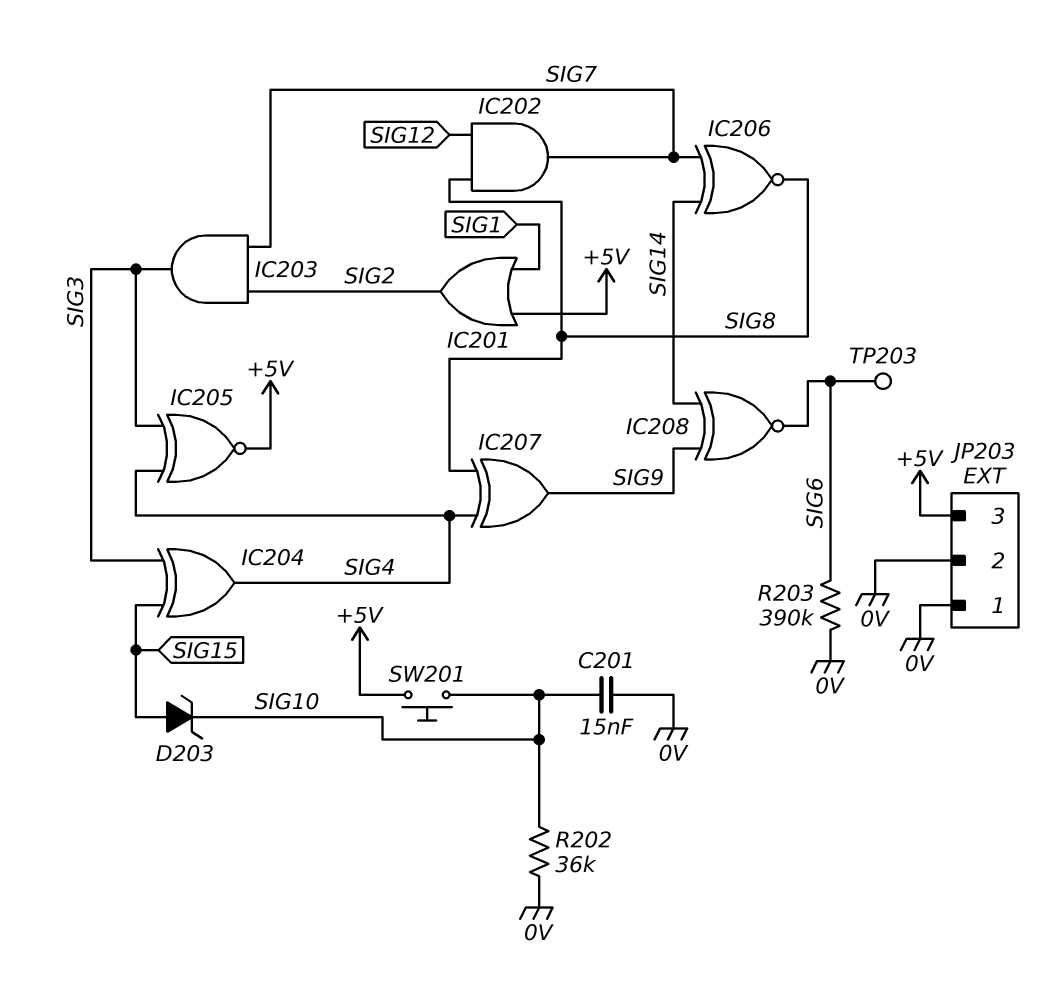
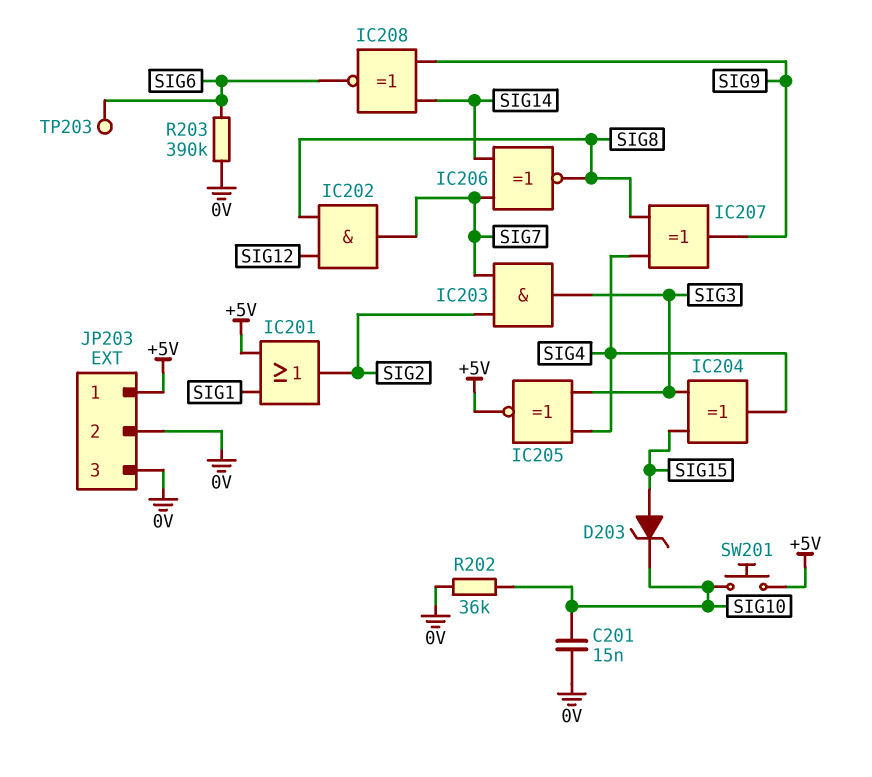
JP203 pin 1: 0V -> +5V
JP203 pin 3: +5V -> 0V

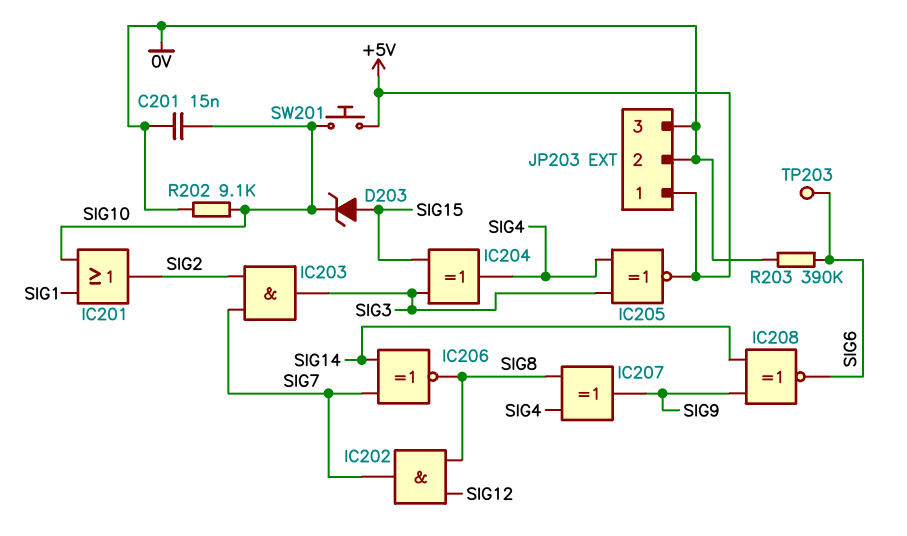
IC201: OR (in +5V, in SIG1, out SIG2) -> OR (in SIG1, in SIG10, out SIG2)
R202: 36k (0V, SIG10) -> 9.1k (0V, SIG10)

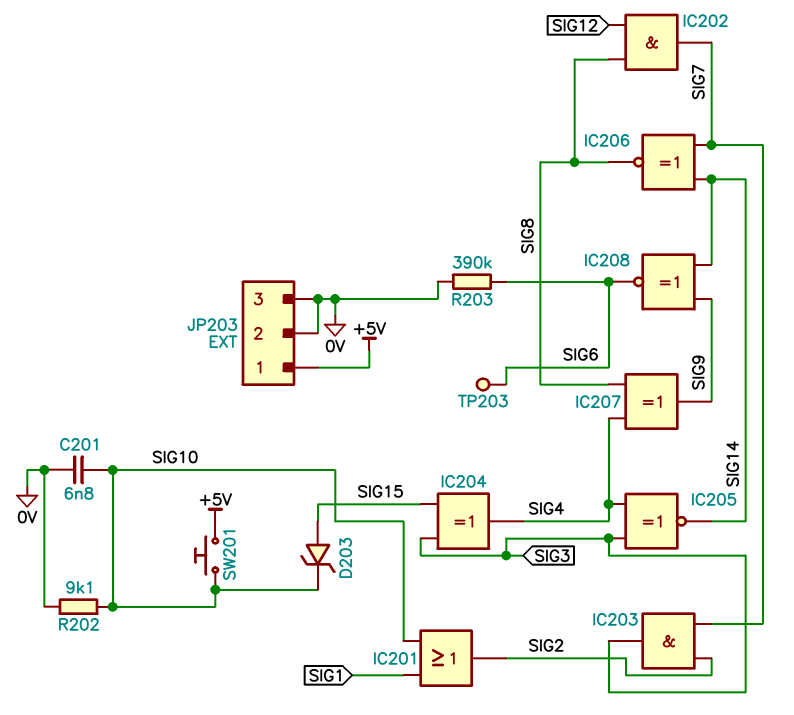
C201: 15nF (0V, SIG10) -> 6.8nF (0V, SIG10)
IC205: XNOR (in SIG3, in SIG4, out +5V) -> XNOR (in SIG3, in SIG4, out SIG14)

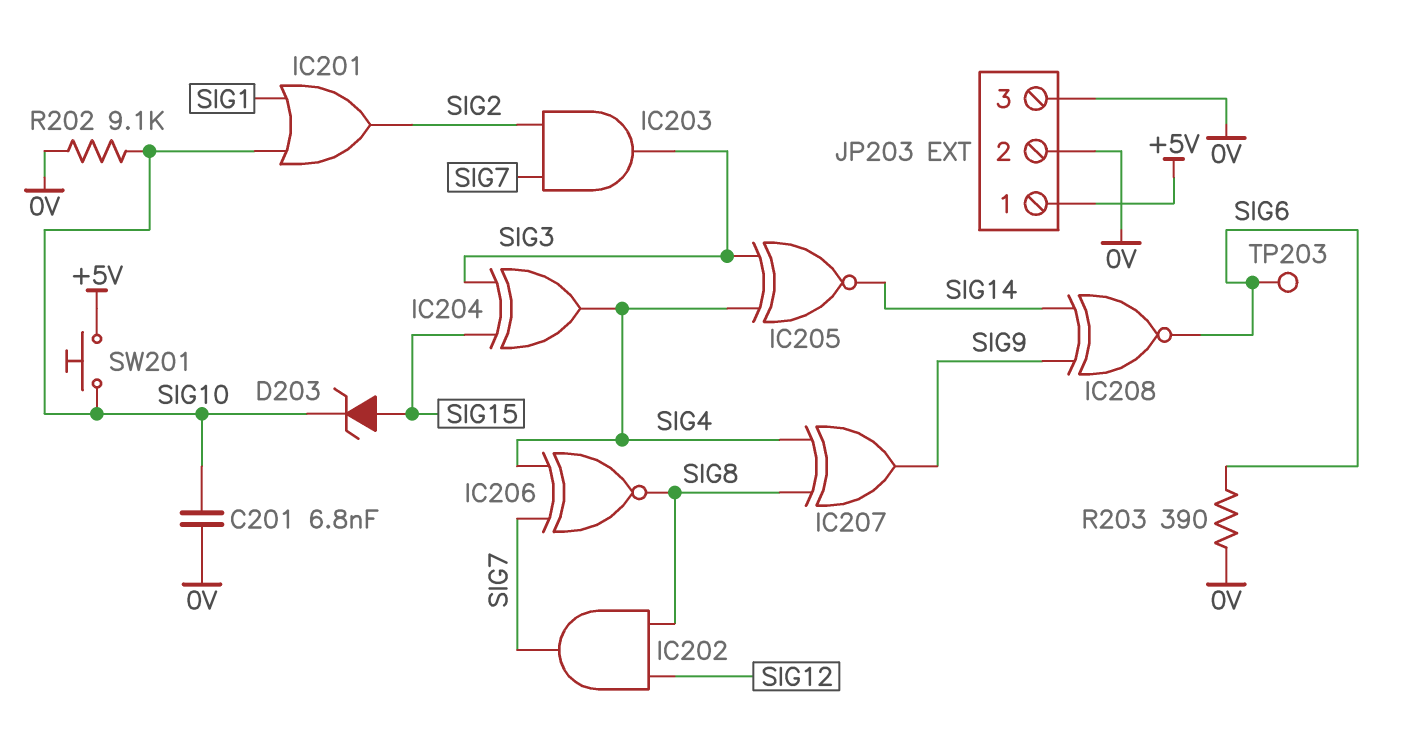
IC206: XNOR (in SIG7, in SIG14, out SIG8) -> XNOR (in SIG4, in SIG7, out SIG8)
R203: 390k (0V, SIG6) -> 390 (0V, SIG6)

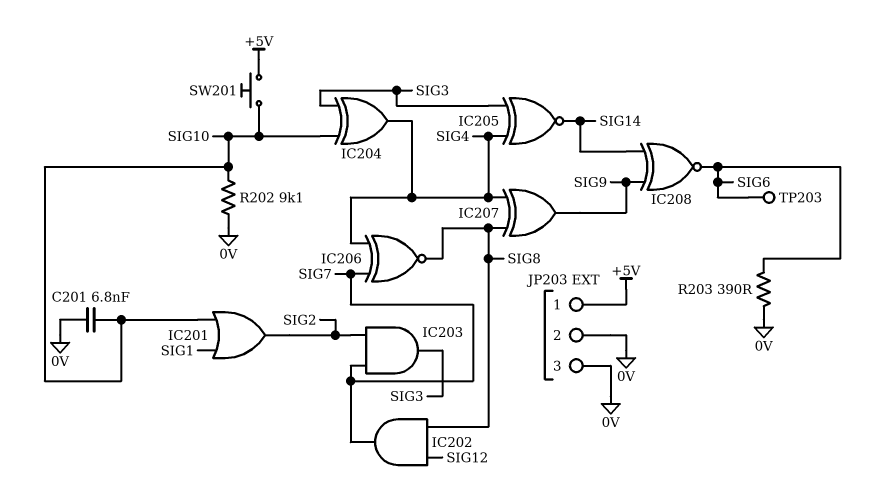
D203: zener (A SIG15, K SIG10) -> none
IC204: XOR (in SIG3, in SIG15, out SIG4) -> XOR (in SIG3, in SIG10, out SIG4)

